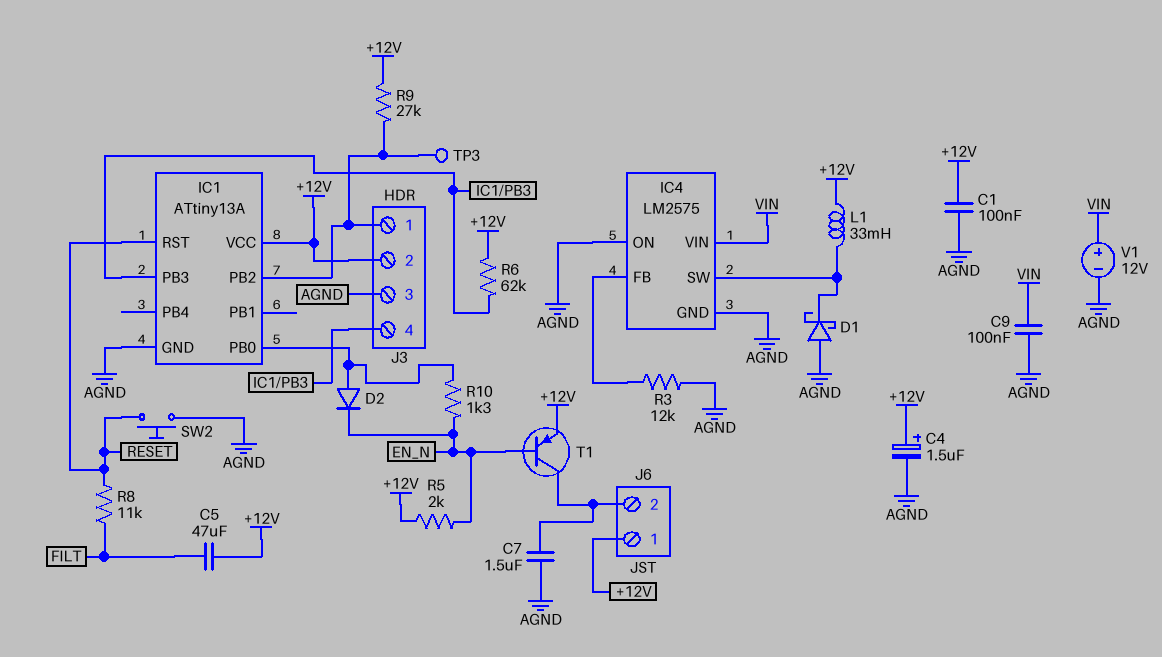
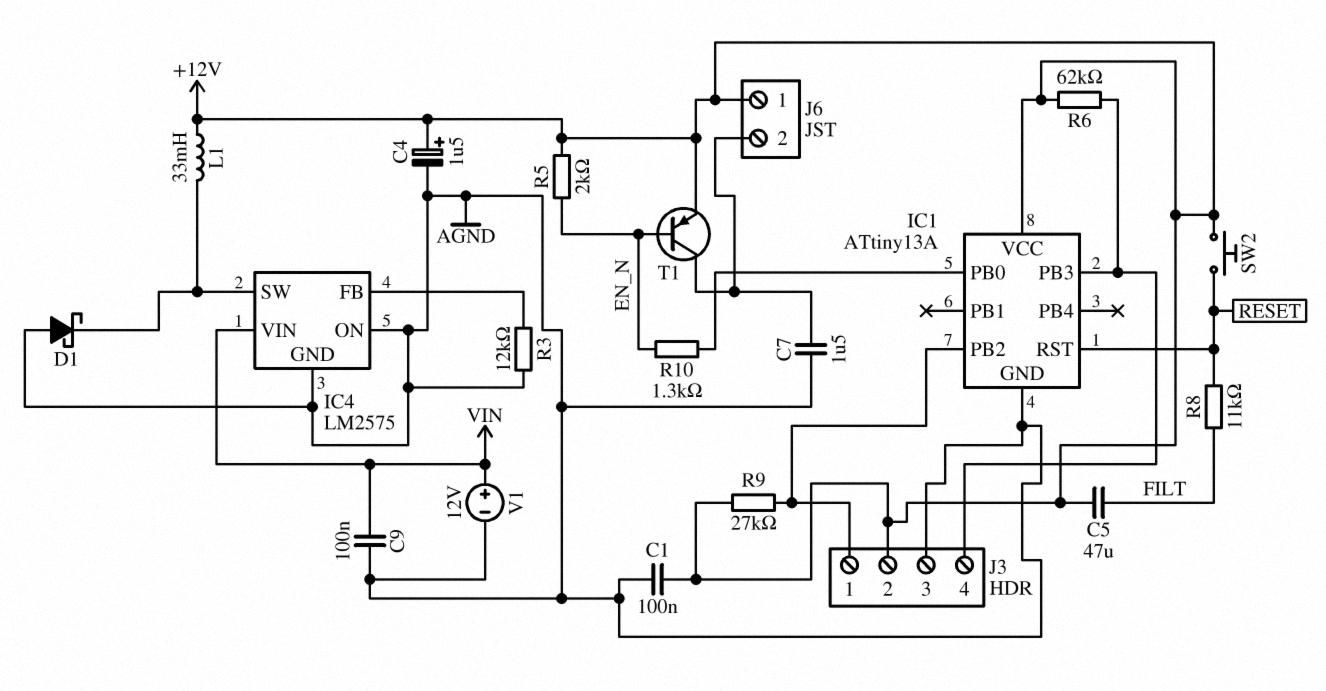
D2: diode (A IC1/PB0, K EN_N) -> none
SW2: button (AGND, RESET) -> button (+12V, RESET)
TP3: test point (IC1/PB2) -> none

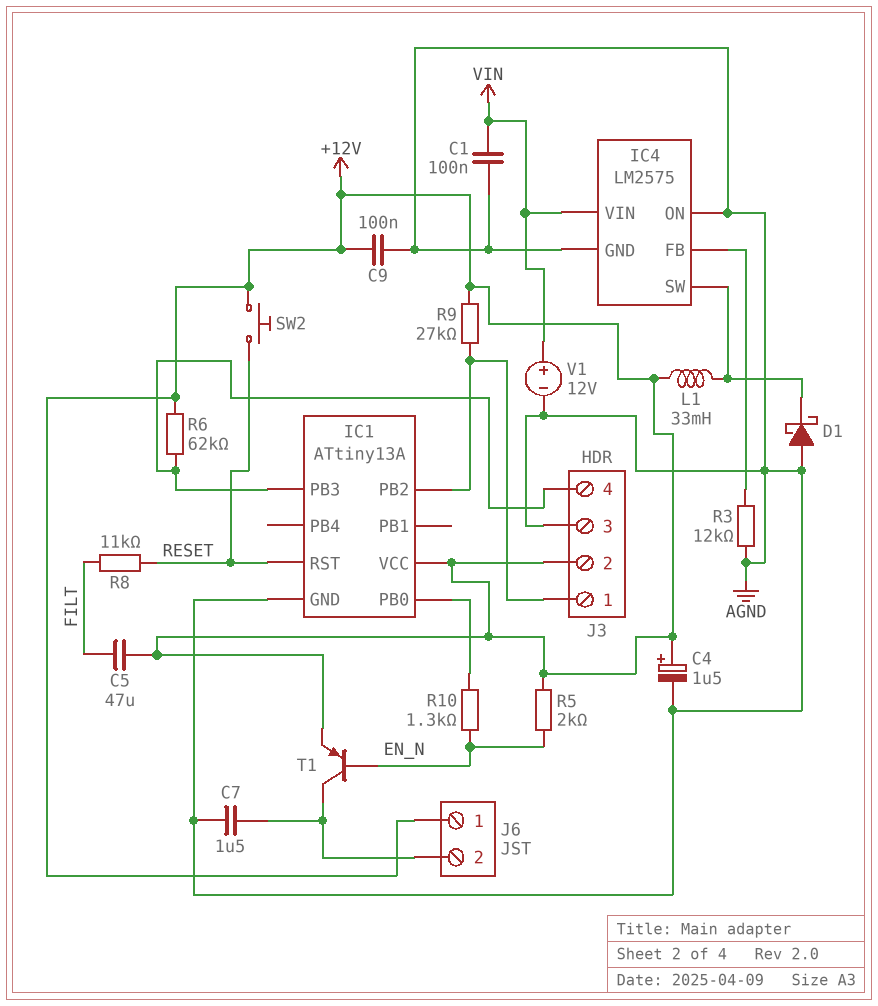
C1: 100nF (+12V, AGND) -> 100nF (AGND, VIN)
C9: 100nF (AGND, VIN) -> 100nF (+12V, AGND)

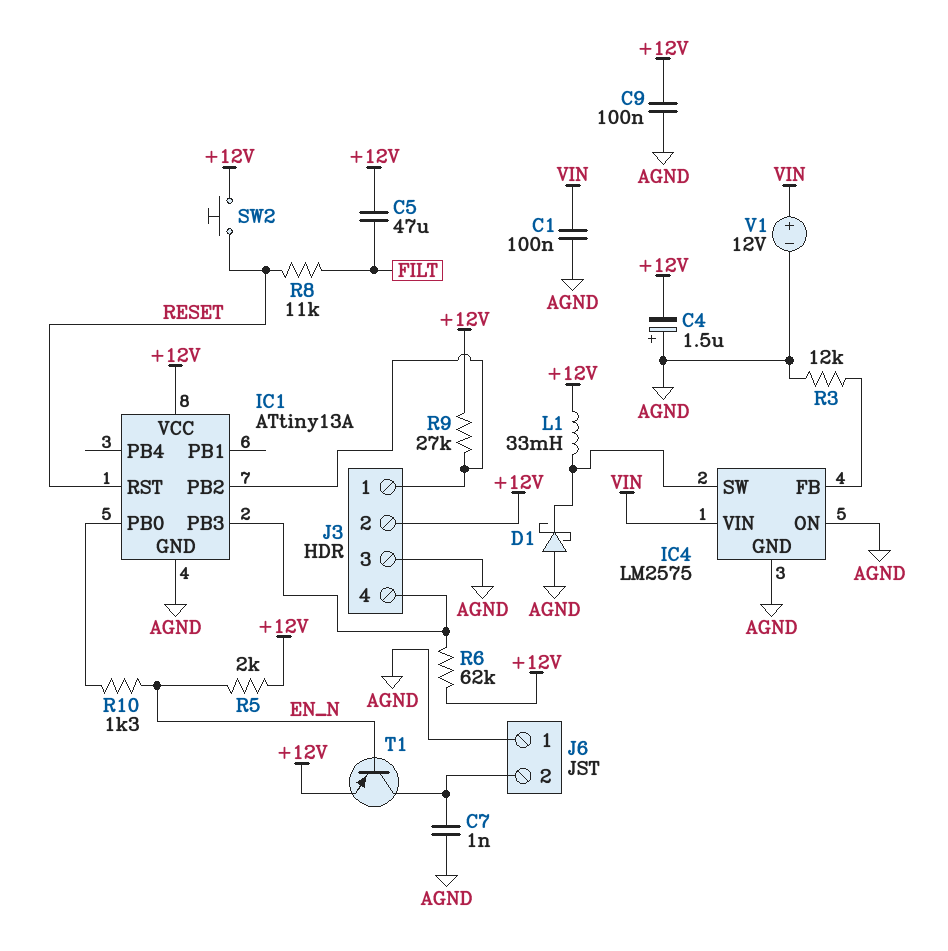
C4: 1.5uF (plus +12V, minus AGND) -> 1.5uF (plus AGND, minus +12V)
C7: 1.5uF (AGND, J6/2) -> 1nF (AGND, J6/2)
J6 pin 1: +12V -> AGND

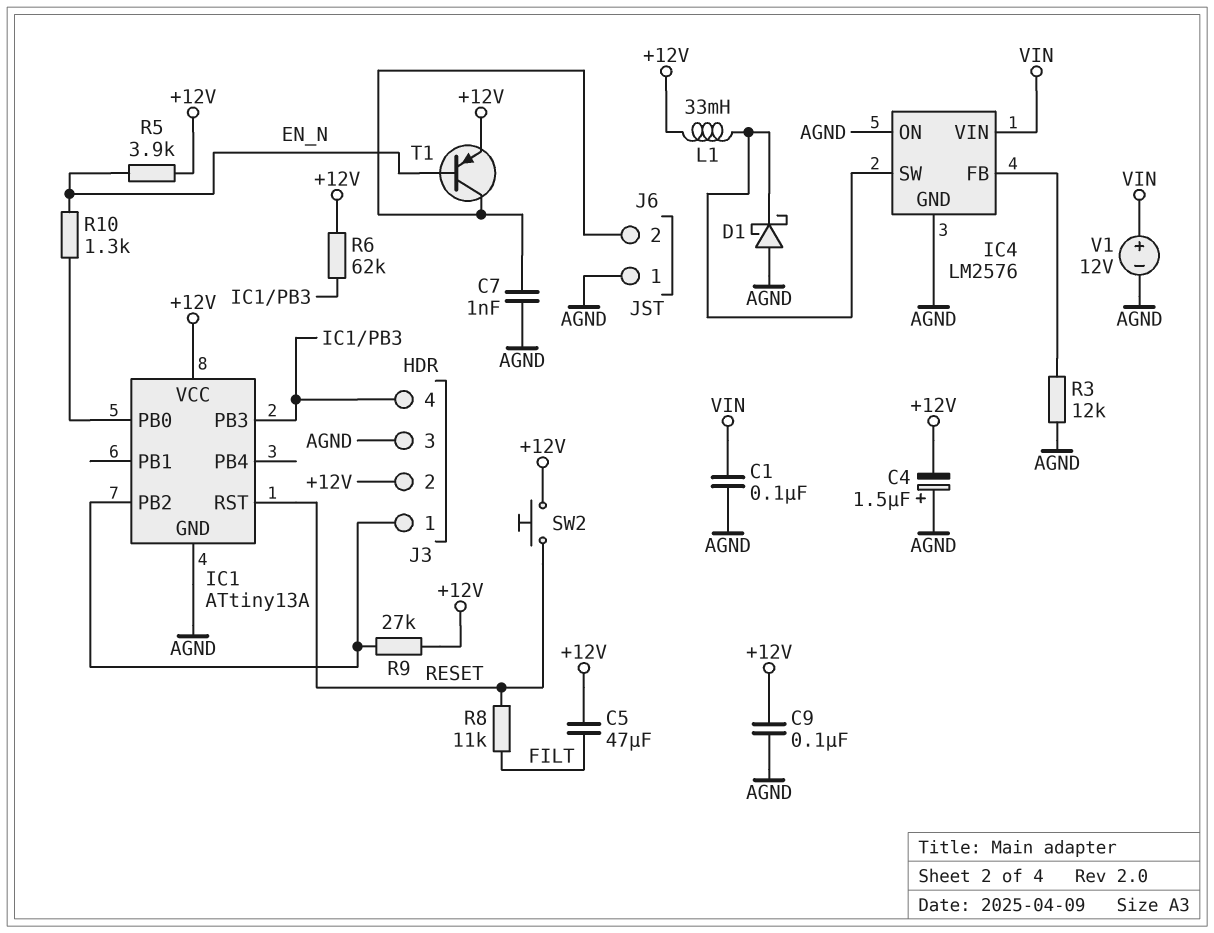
IC4: LM2575 -> LM2576
R5: 2k (+12V, EN_N) -> 3.9k (+12V, EN_N)

